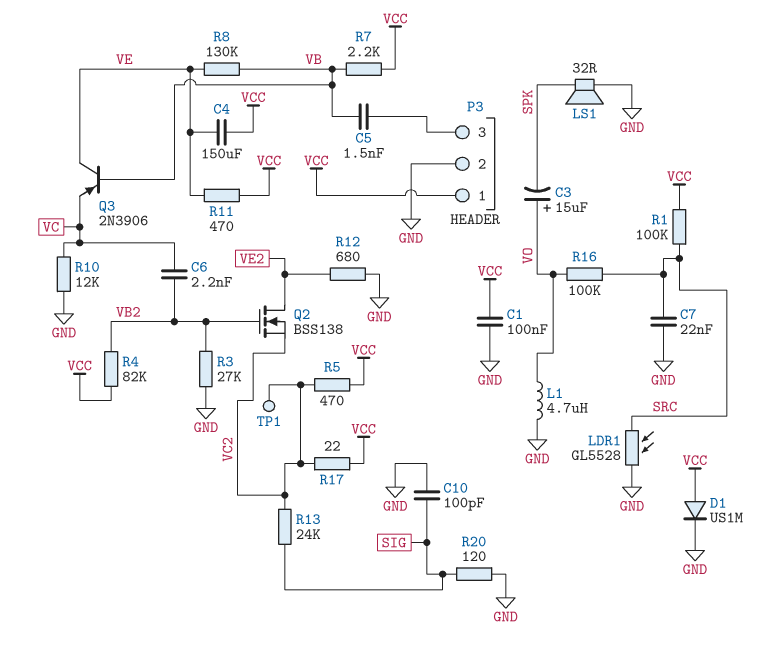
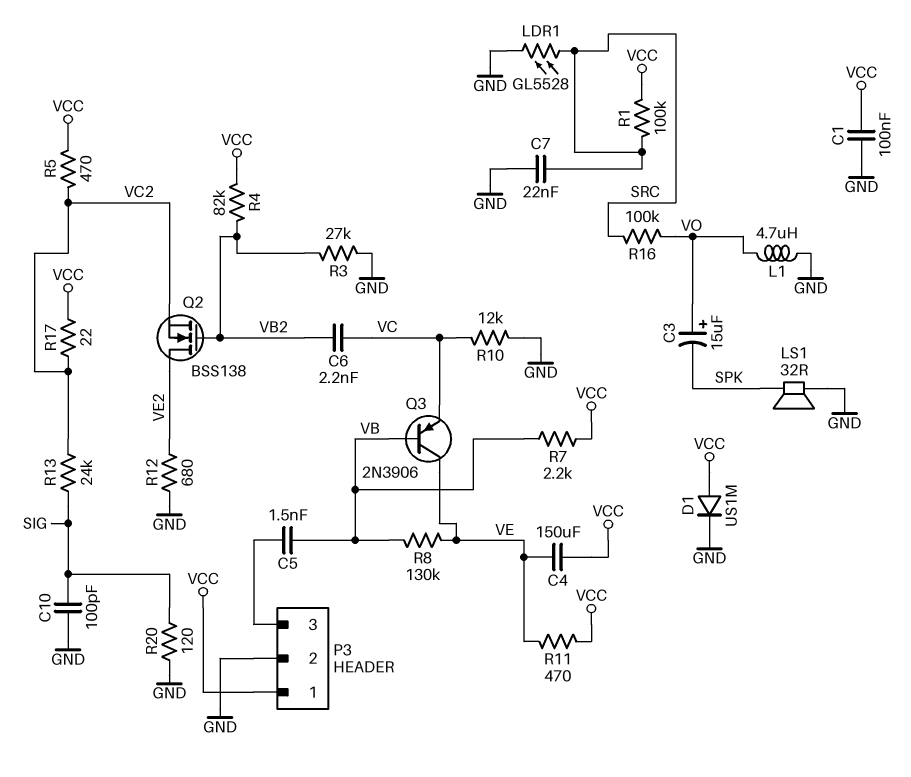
TP1: test point (VC2) -> none

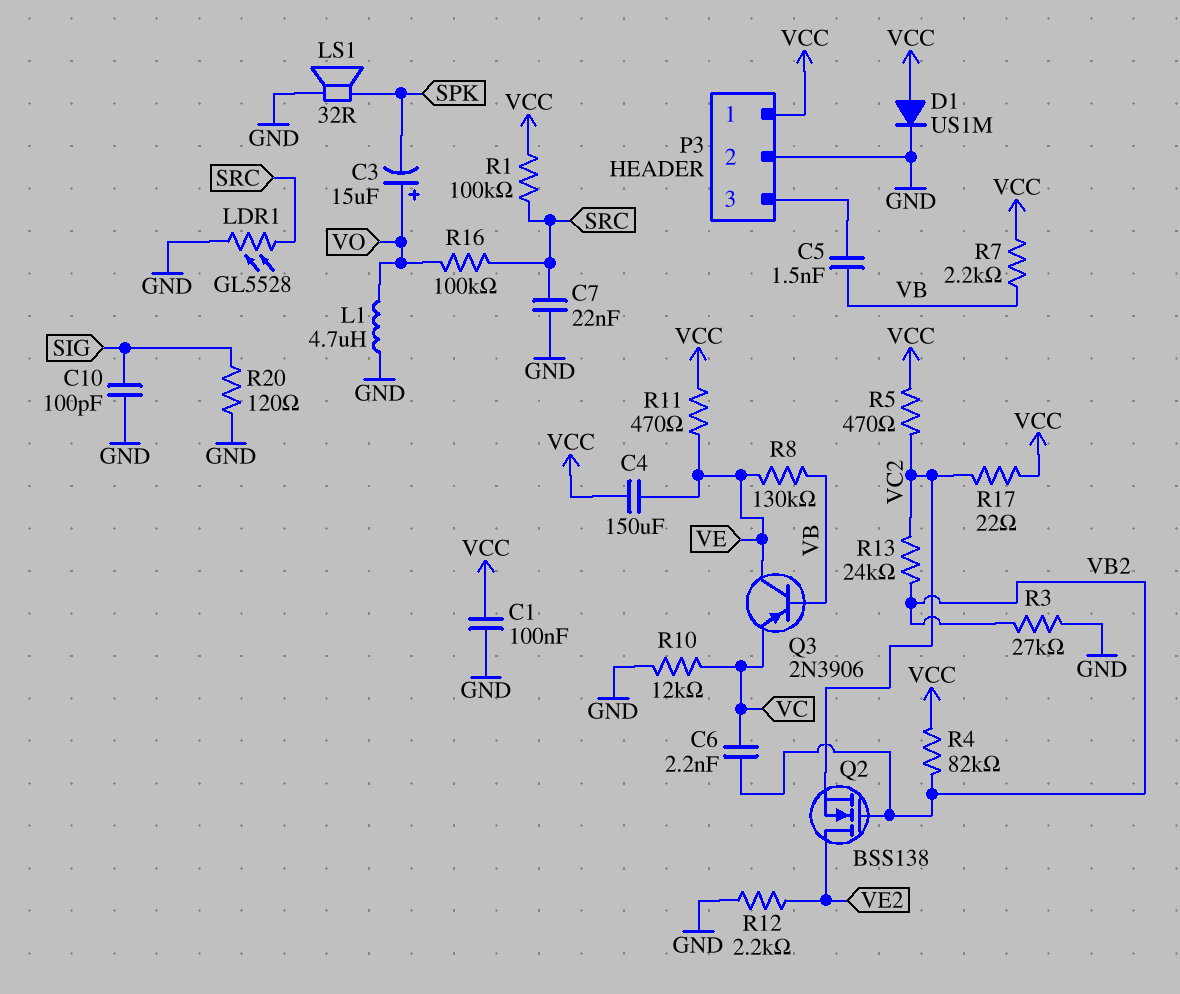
R12: 680 (GND, VE2) -> 2.2k (GND, VE2)
R13: 24k (SIG, VC2) -> 24k (VB2, VC2)

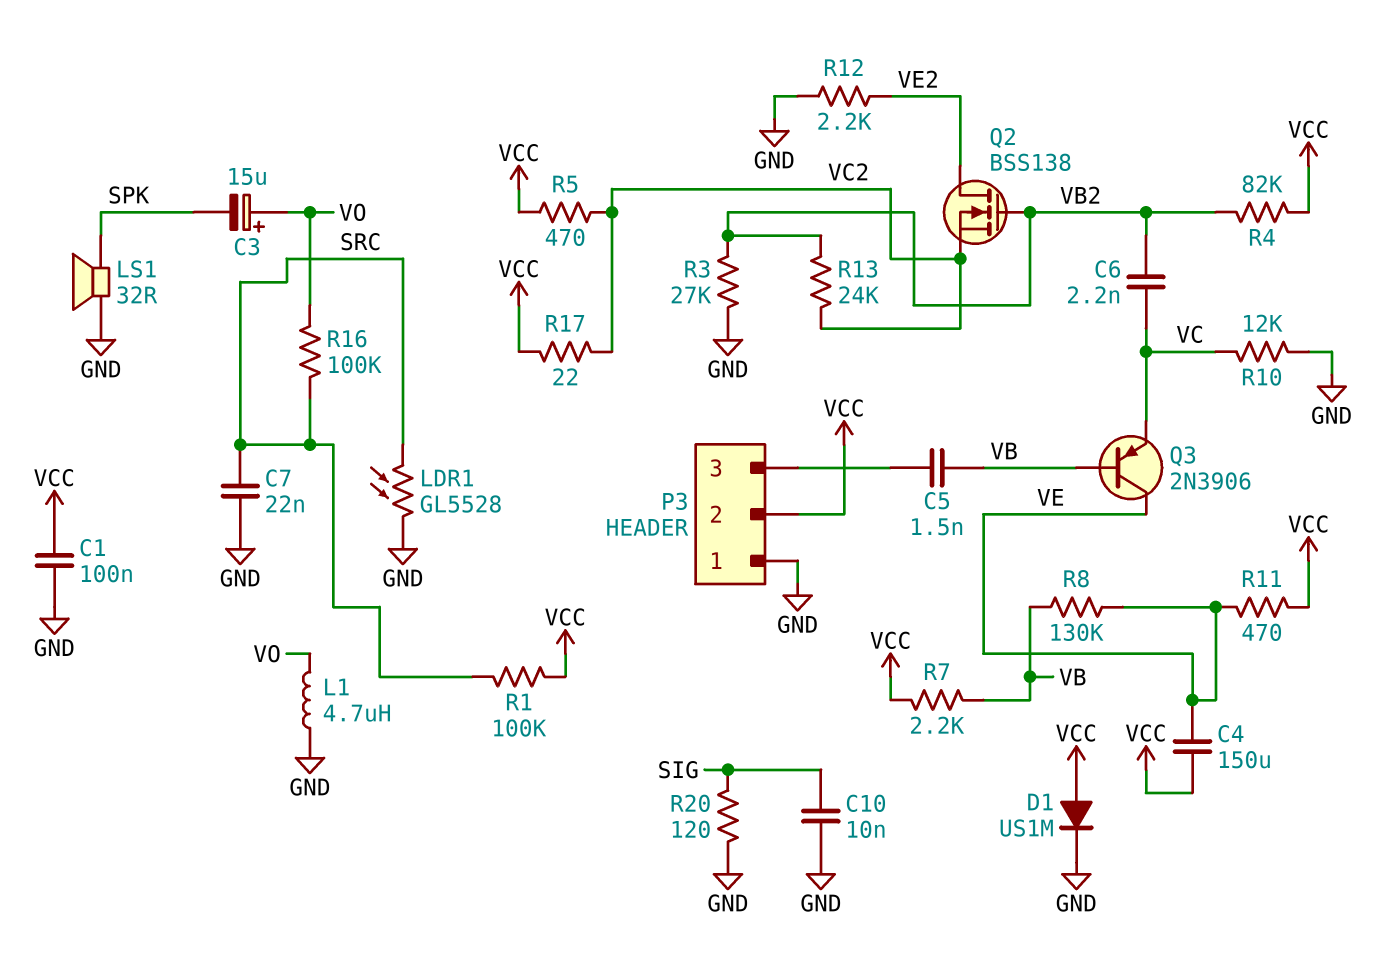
C10: 100pF (GND, SIG) -> 10nF (GND, SIG)
P3 pin 1: VCC -> GND
P3 pin 2: GND -> VCC

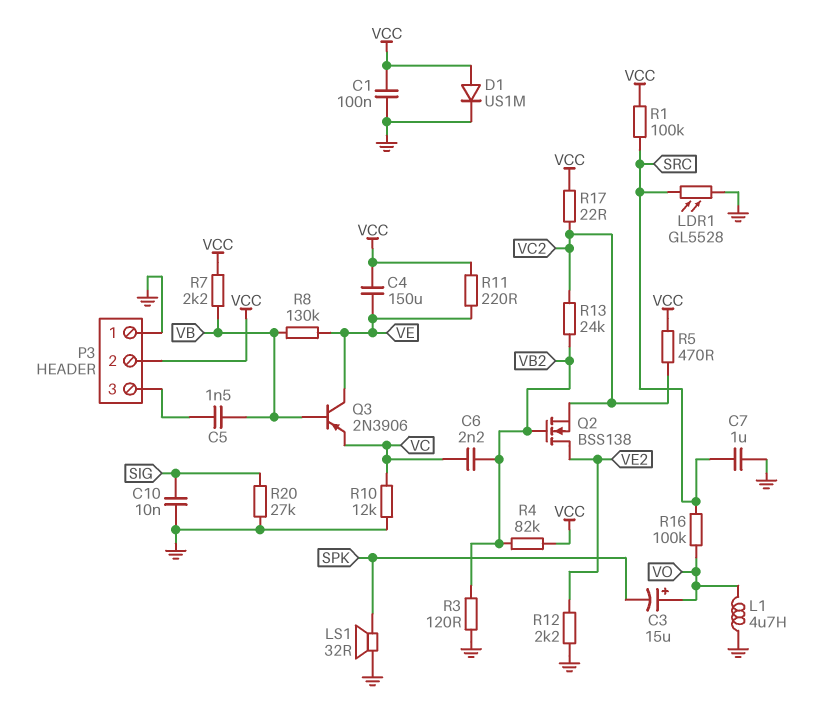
C7: 22nF (GND, SRC) -> 1uF (GND, SRC)
R3: 27k (GND, VB2) -> 120 (GND, VB2)
R11: 470 (VCC, VE) -> 220 (VCC, VE)
R20: 120 (GND, SIG) -> 27k (GND, SIG)

